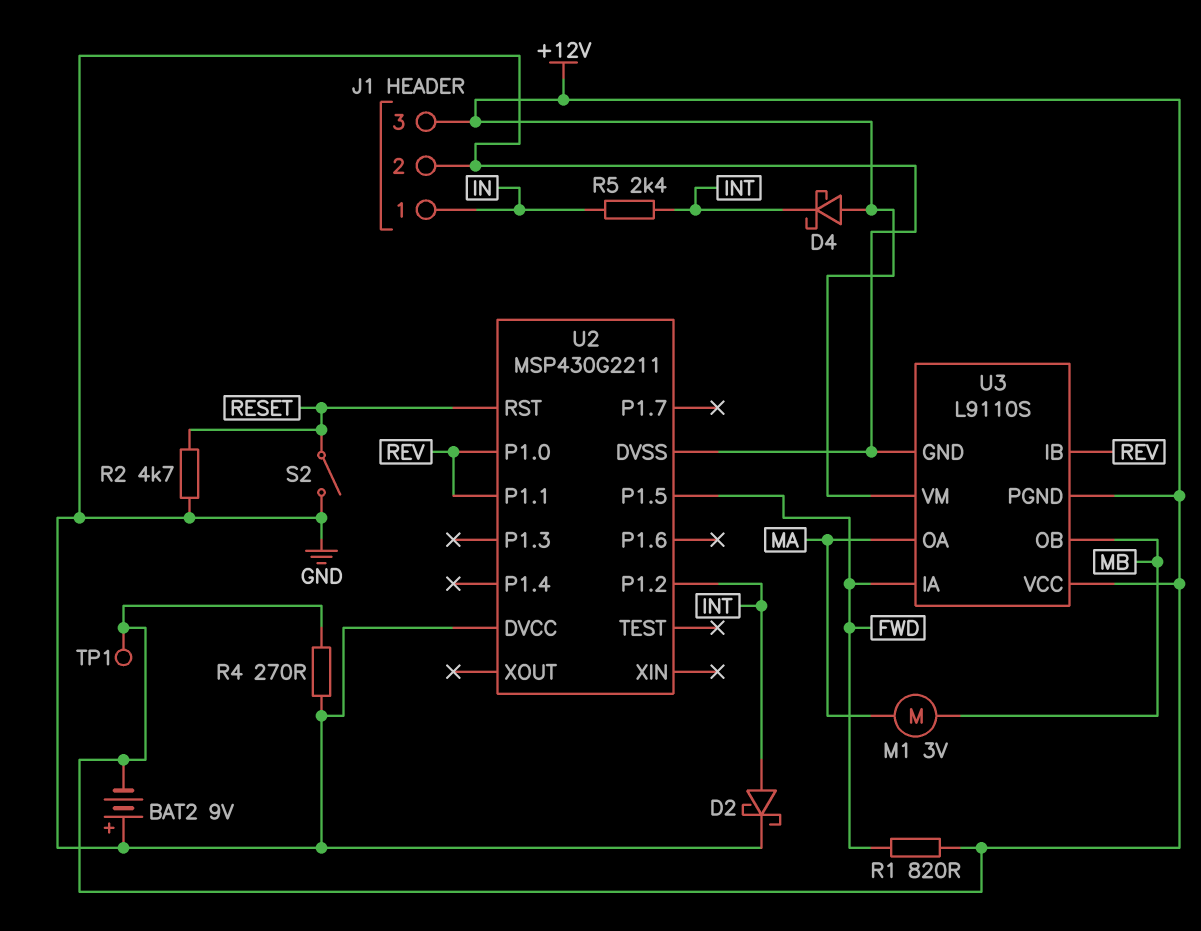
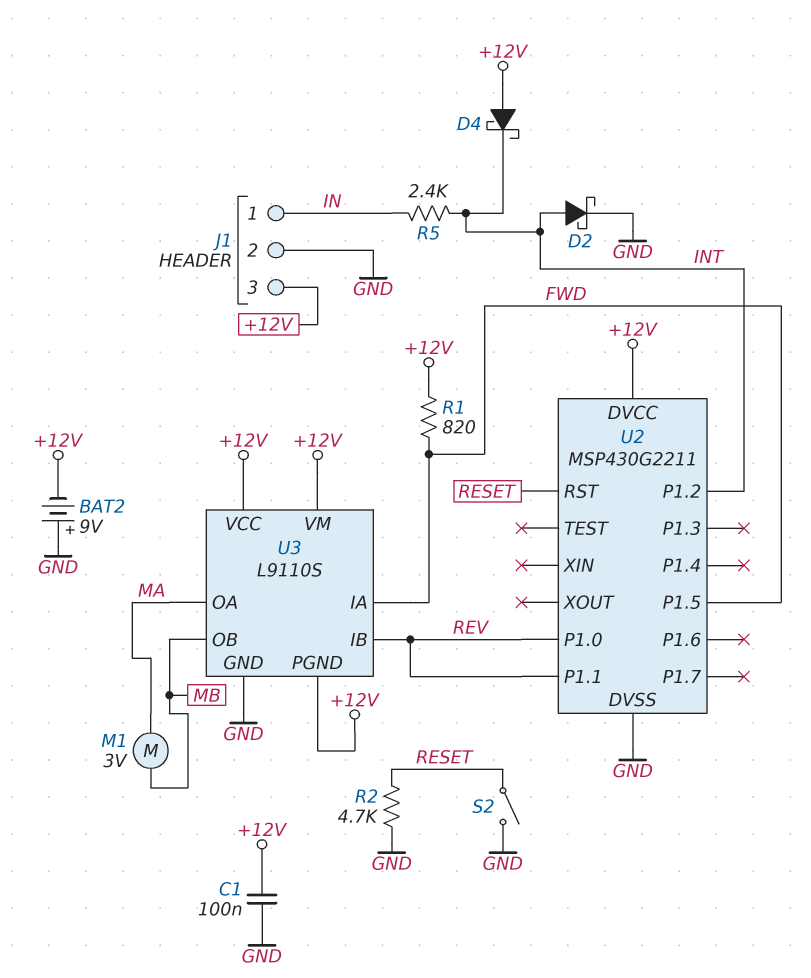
C1: none -> 100nF (+12V, GND)
R4: 270 (+12V, GND) -> none
TP1: test point (+12V) -> none
U2 pin DVCC: GND -> +12V

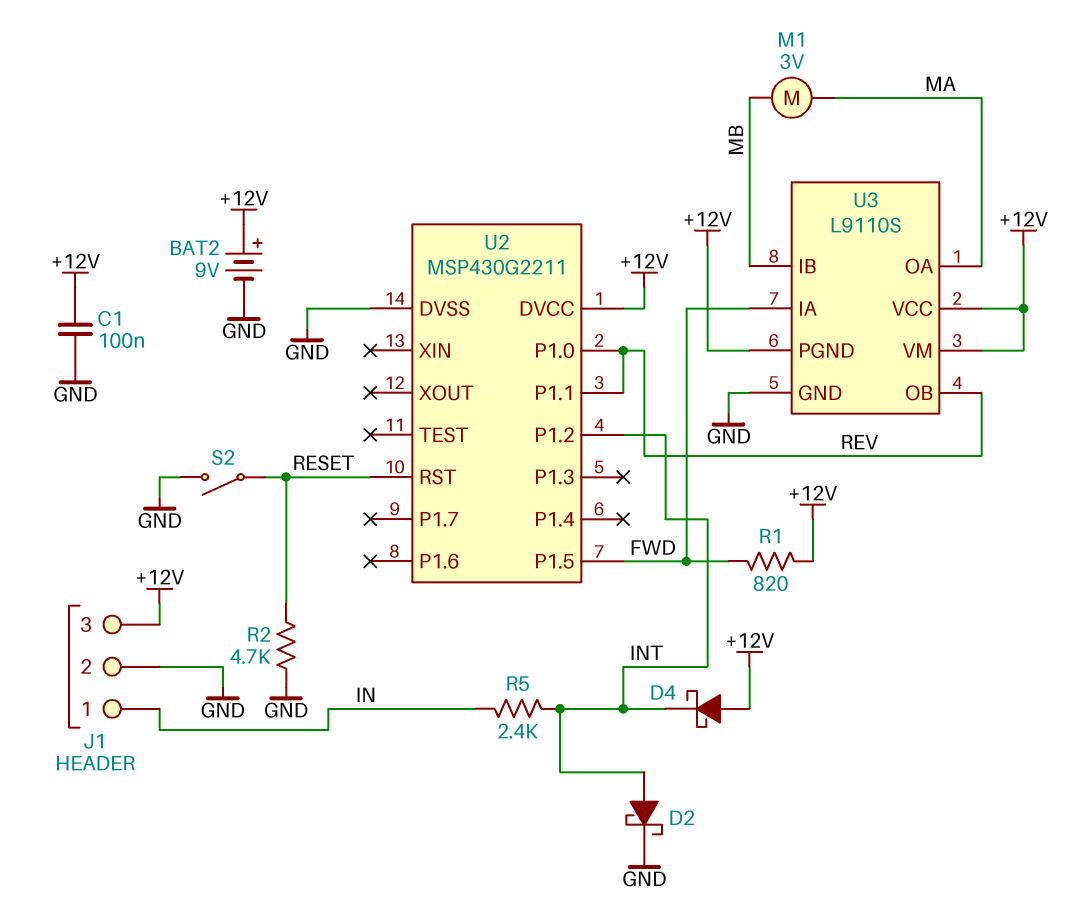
BAT2: 9V (plus GND, minus +12V) -> 9V (plus +12V, minus GND)
U3 pin IB: REV -> MB
U3 pin OB: MB -> REV

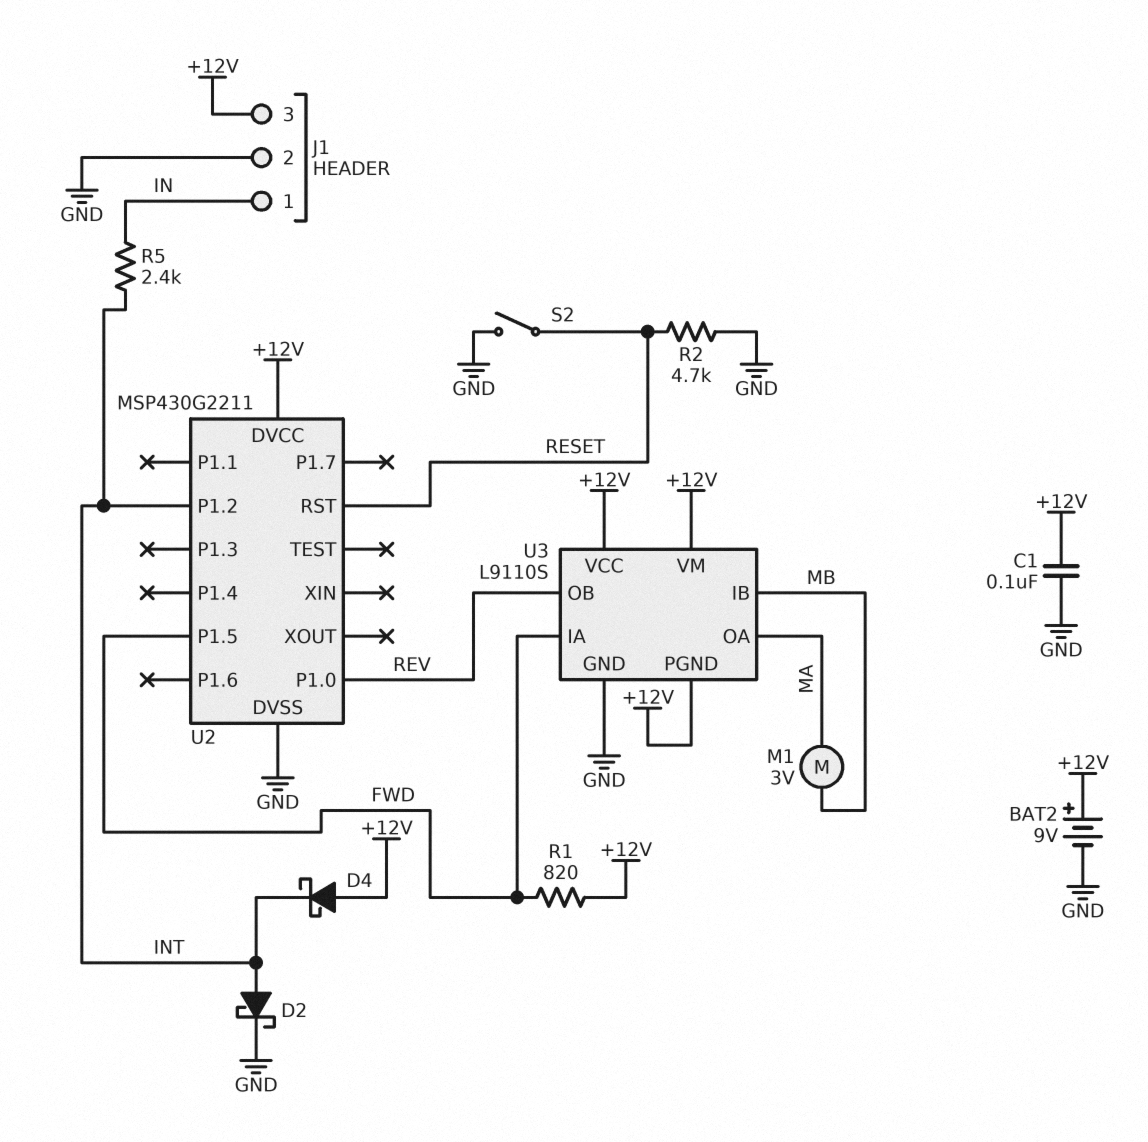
U2 pin P1.1: REV -> none

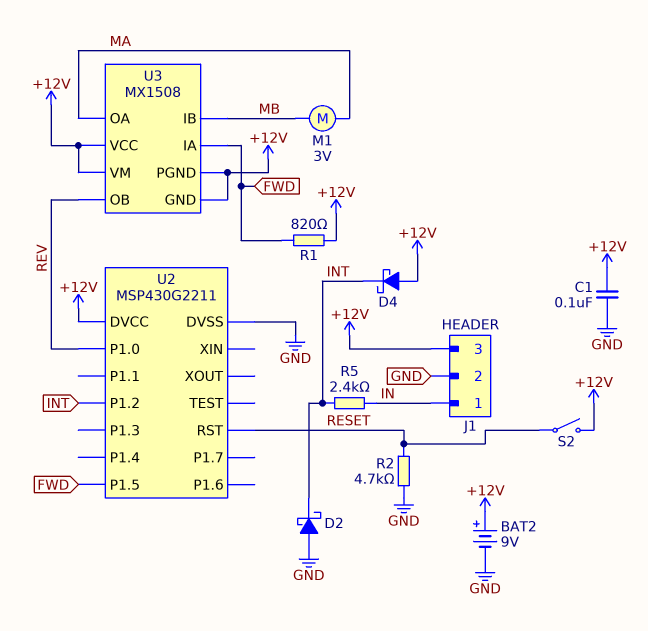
D2: schottky (A INT, K GND) -> schottky (A GND, K INT)
S2: switch (GND, RESET) -> switch (+12V, RESET)
U3: L9110S -> MX1508
U3 pin GND: GND -> +12V

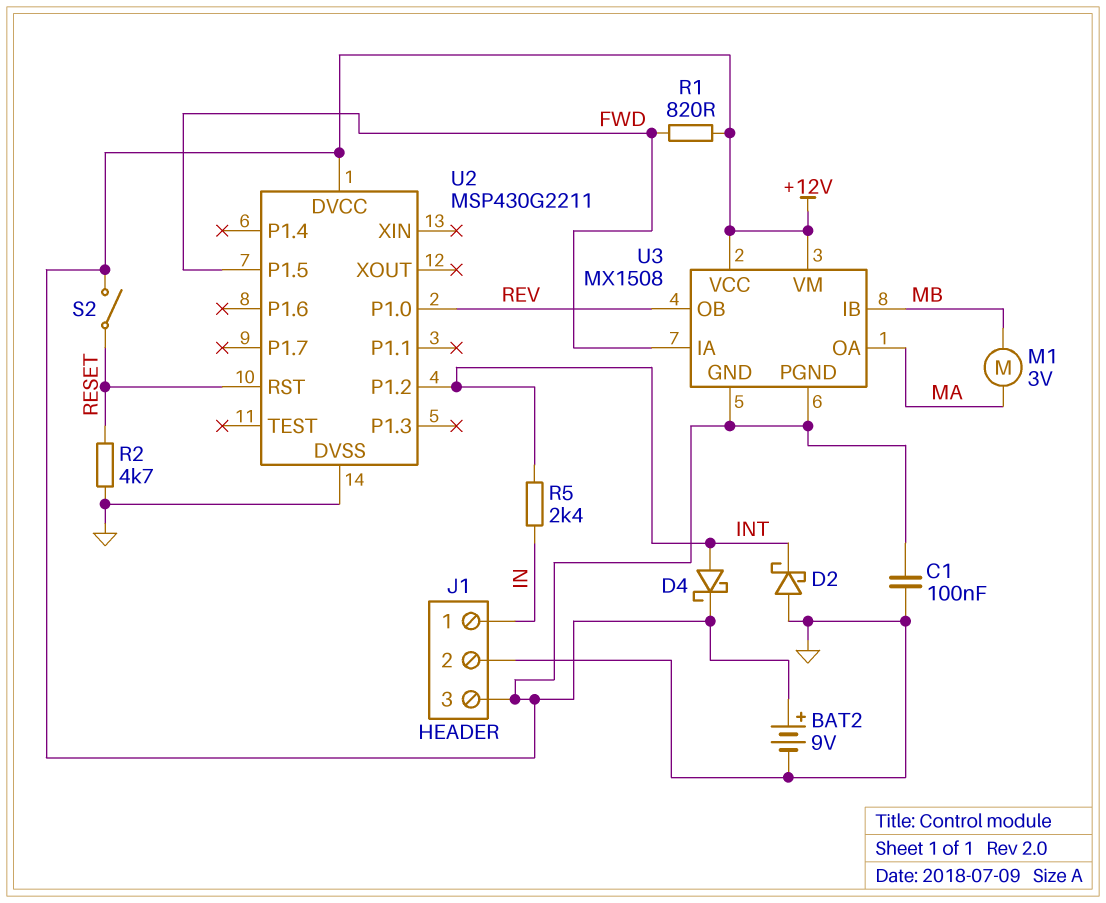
D4: schottky (A +12V, K INT) -> schottky (A INT, K +12V)

